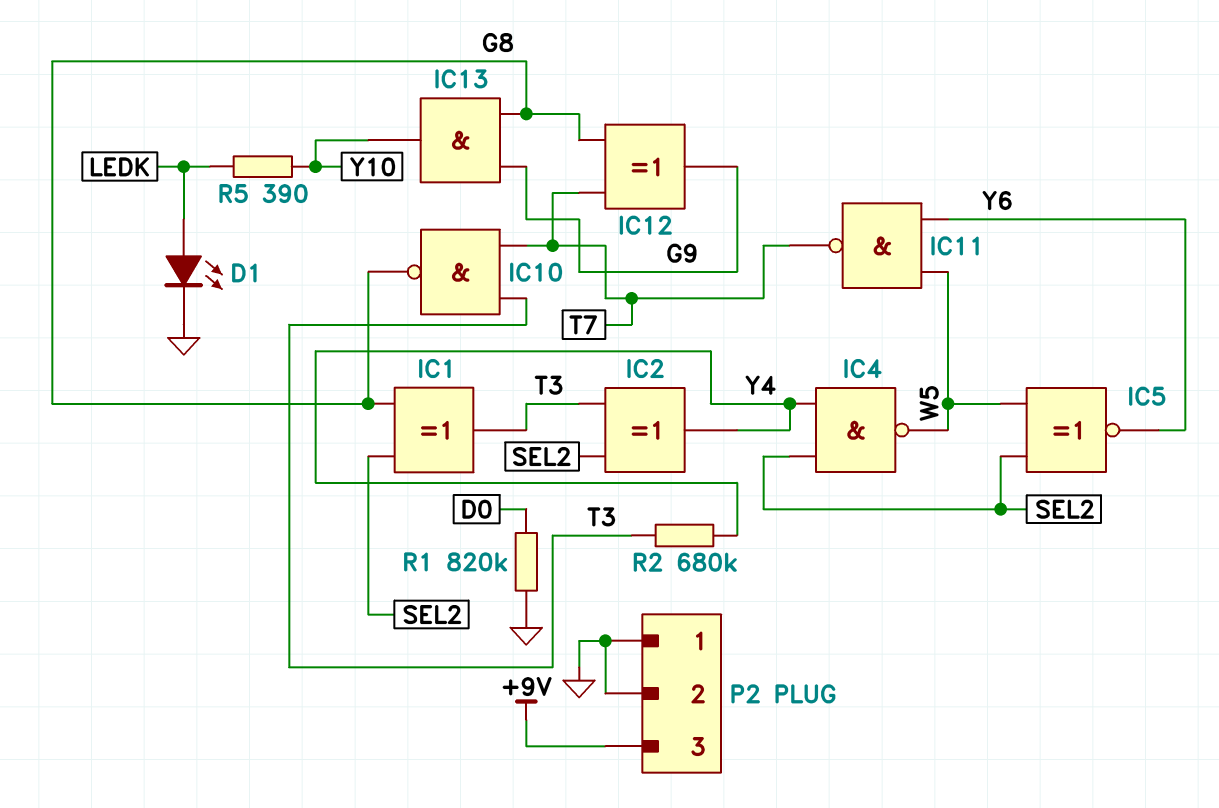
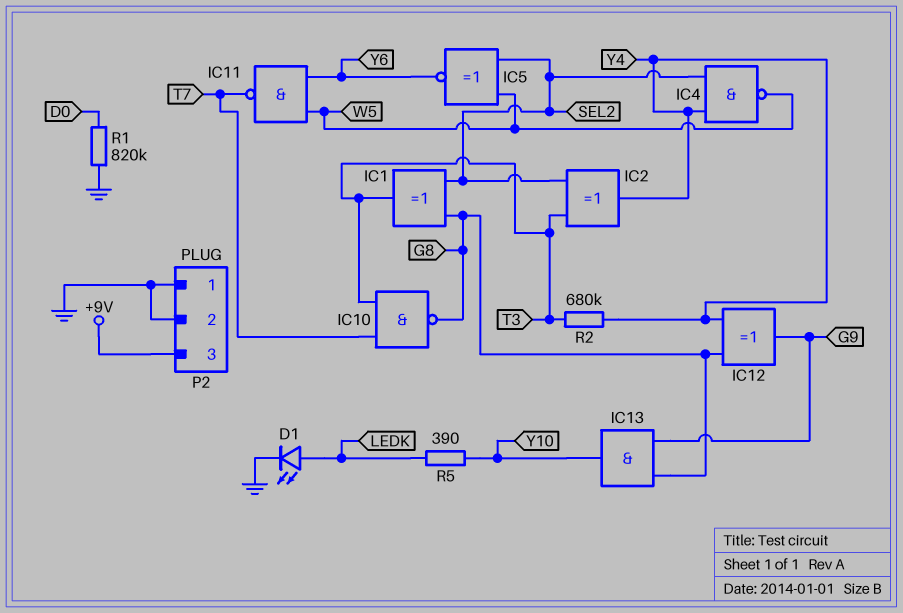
IC12: XOR (in G8, in T7, out G9) -> XOR (in G8, in Y4, out G9)

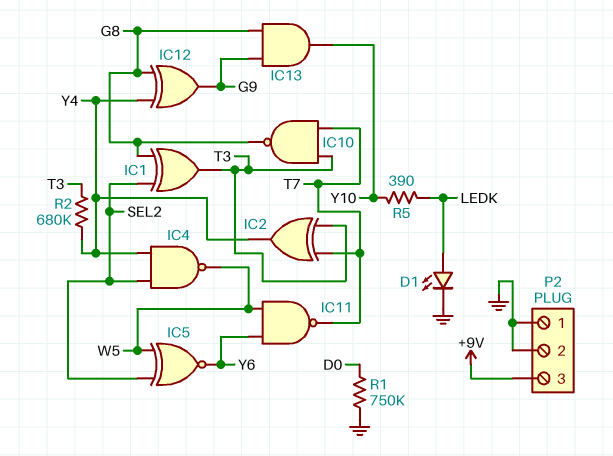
IC2: XOR (in SEL2, in T3, out Y4) -> XOR (in T3, in T7, out Y4)
R1: 820k (D0, GND) -> 750k (D0, GND)

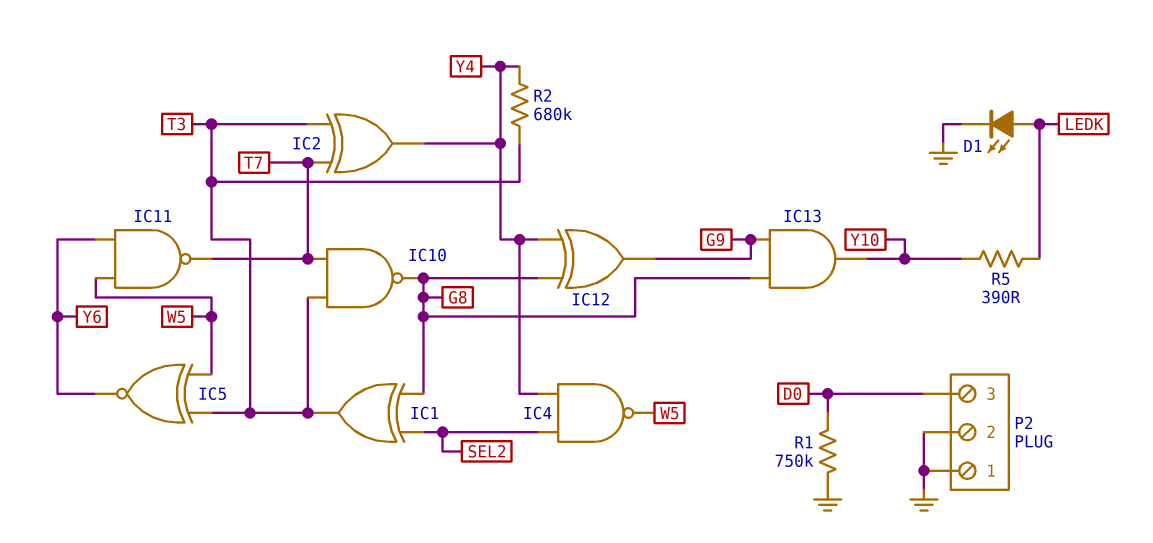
IC5: XNOR (in SEL2, in W5, out Y6) -> XNOR (in T3, in W5, out Y6)
P2 pin 3: +9V -> D0

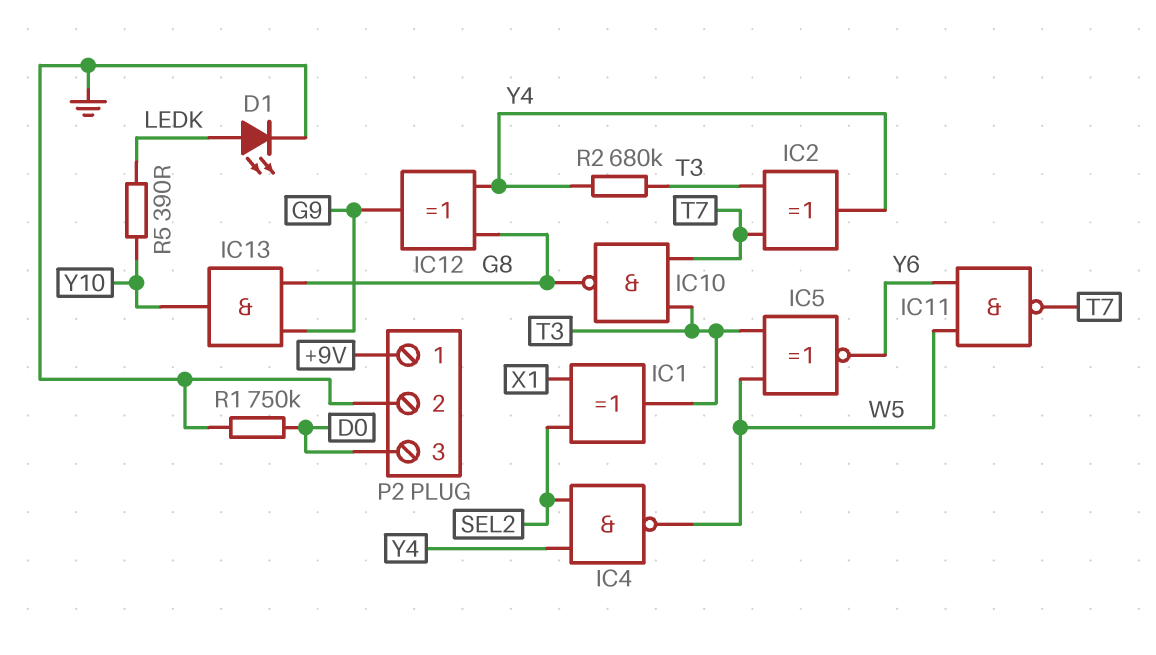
IC1: XOR (in G8, in SEL2, out T3) -> XOR (in SEL2, in X1, out T3)
P2 pin 1: GND -> +9V

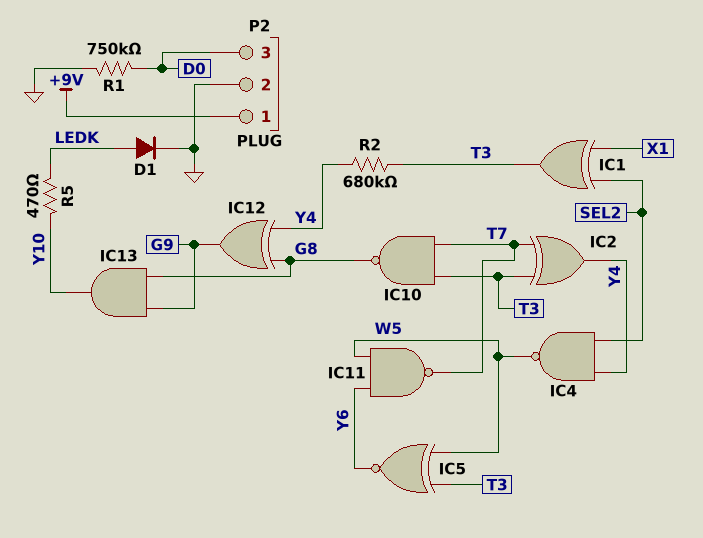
D1: LED (A LEDK, K GND) -> diode (A LEDK, K GND)
R5: 390 (LEDK, Y10) -> 470 (LEDK, Y10)

